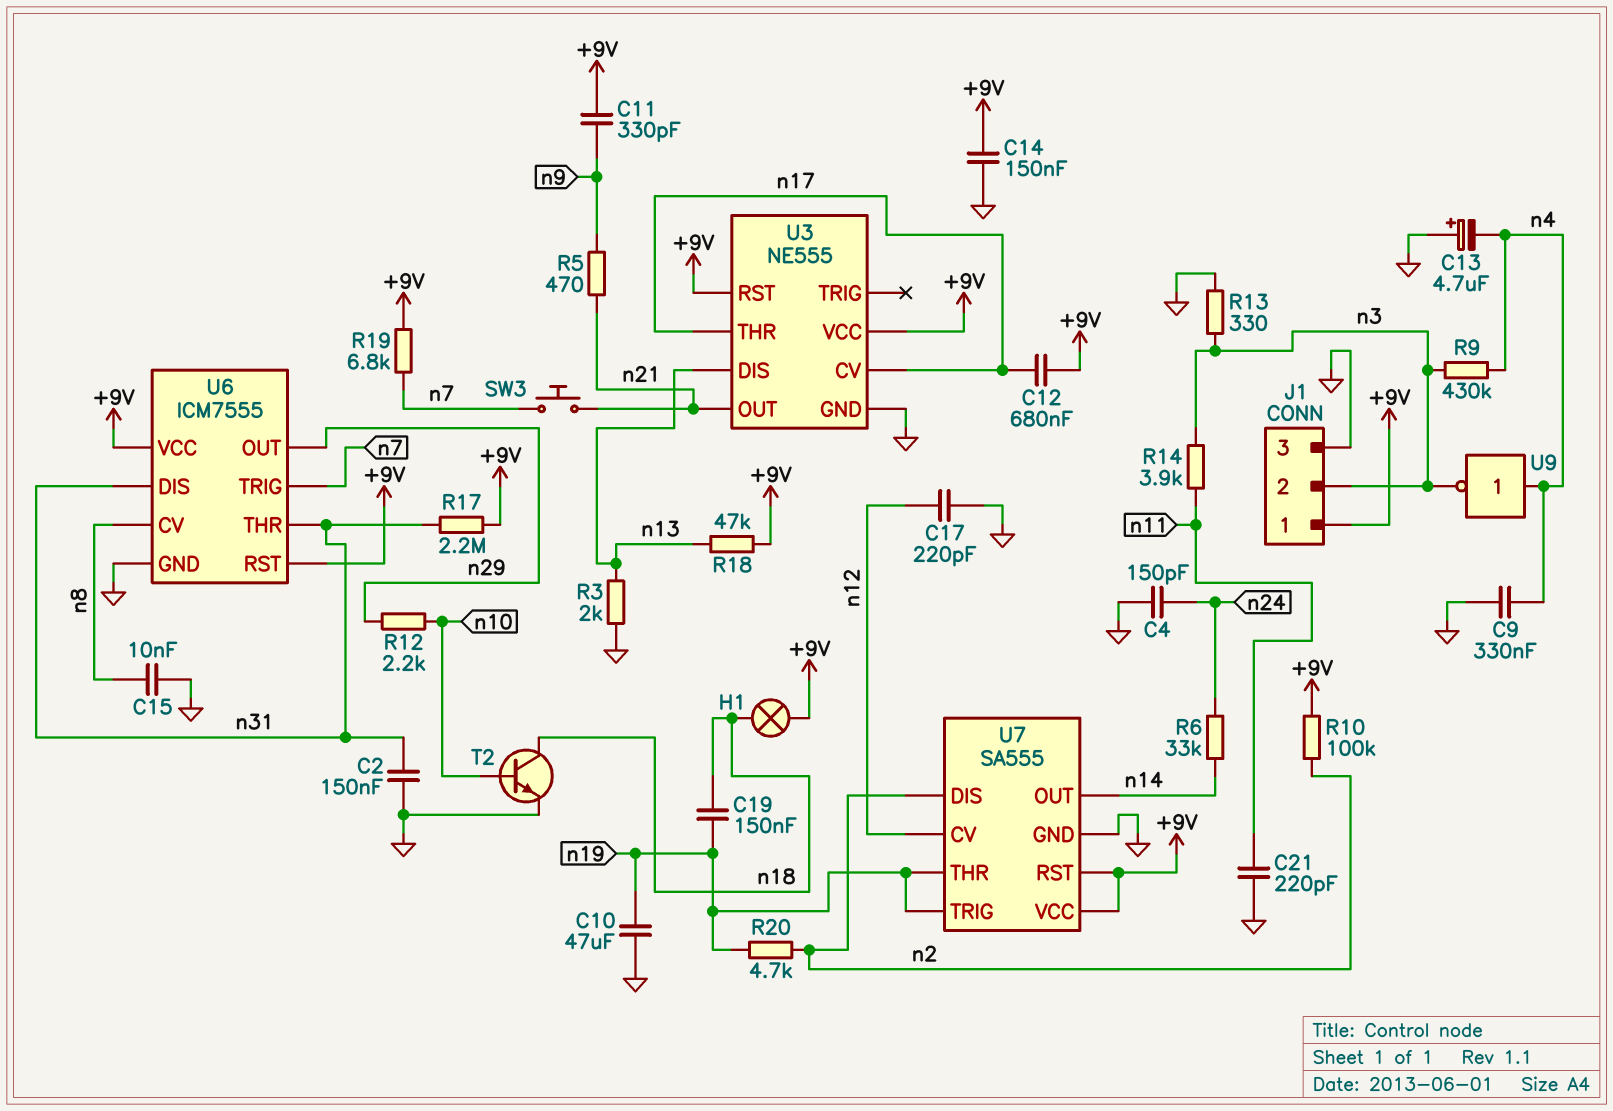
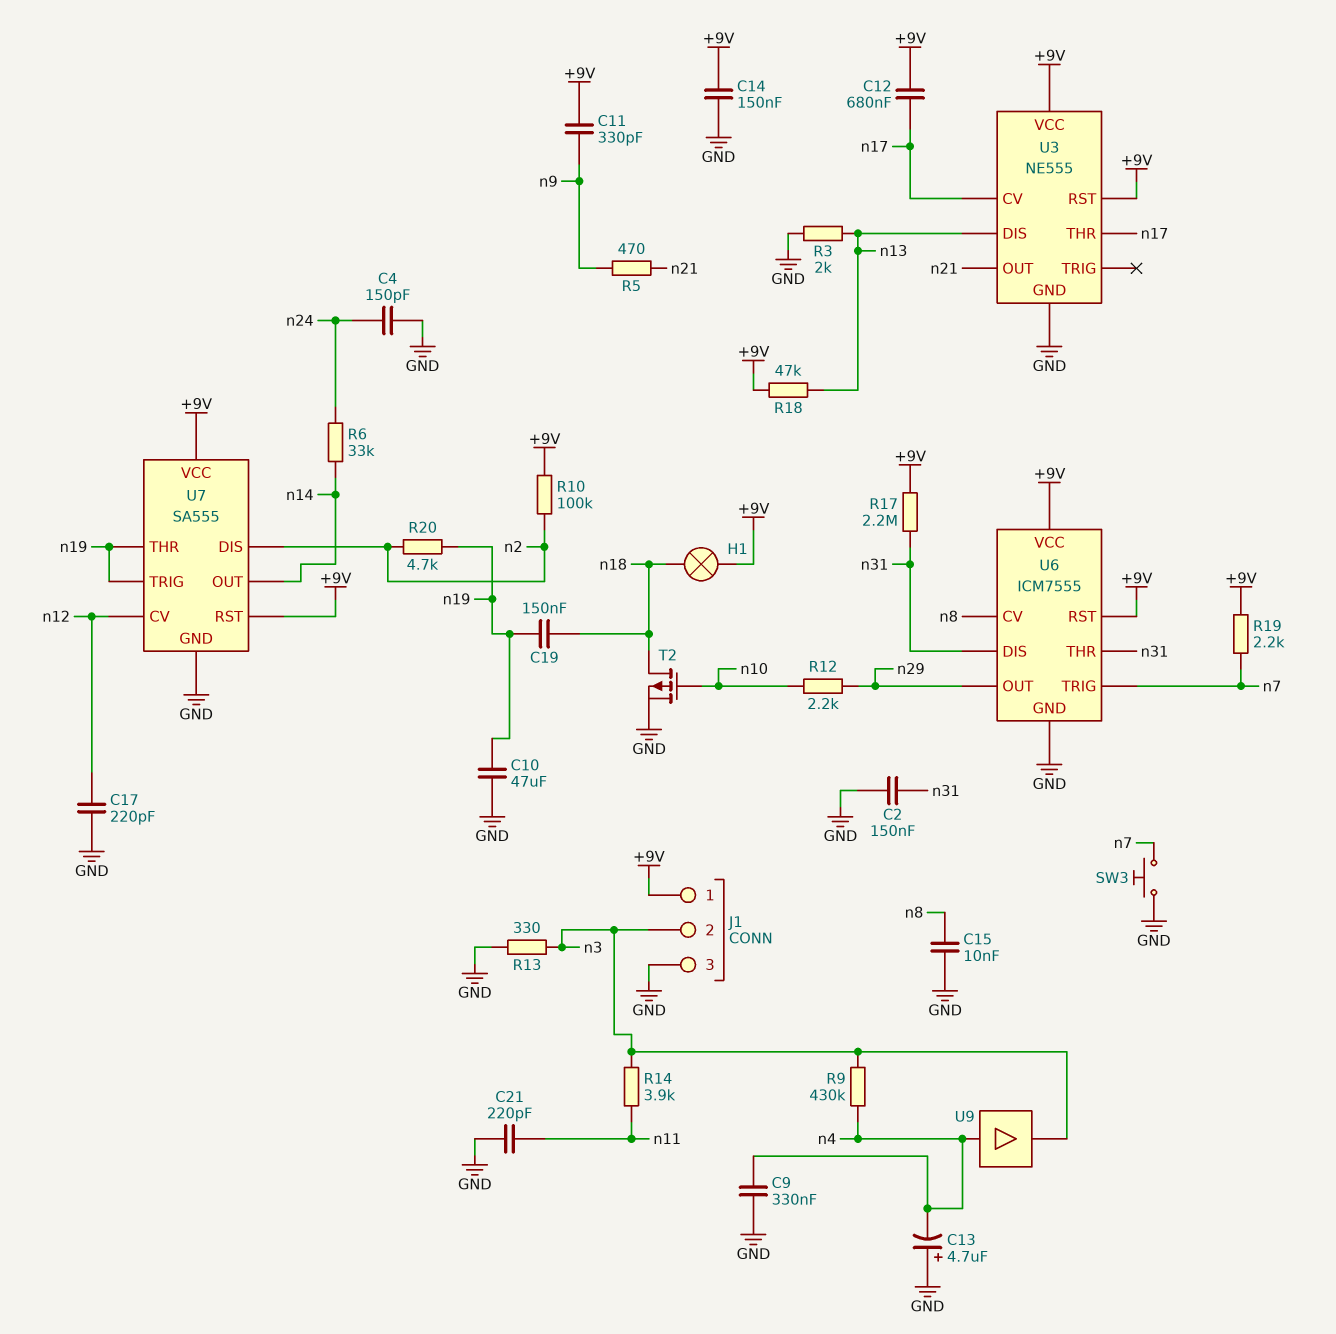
R19: 6.8k (+9V, n7) -> 2.2k (+9V, n7)
SW3: button (n7, n21) -> button (GND, n7)
T2: NPN (B n10, C n18, E GND) -> PMOS (G n10, D n18, S GND)
U9: NOT (in n4, out n3) -> buffer (in n4, out n3)

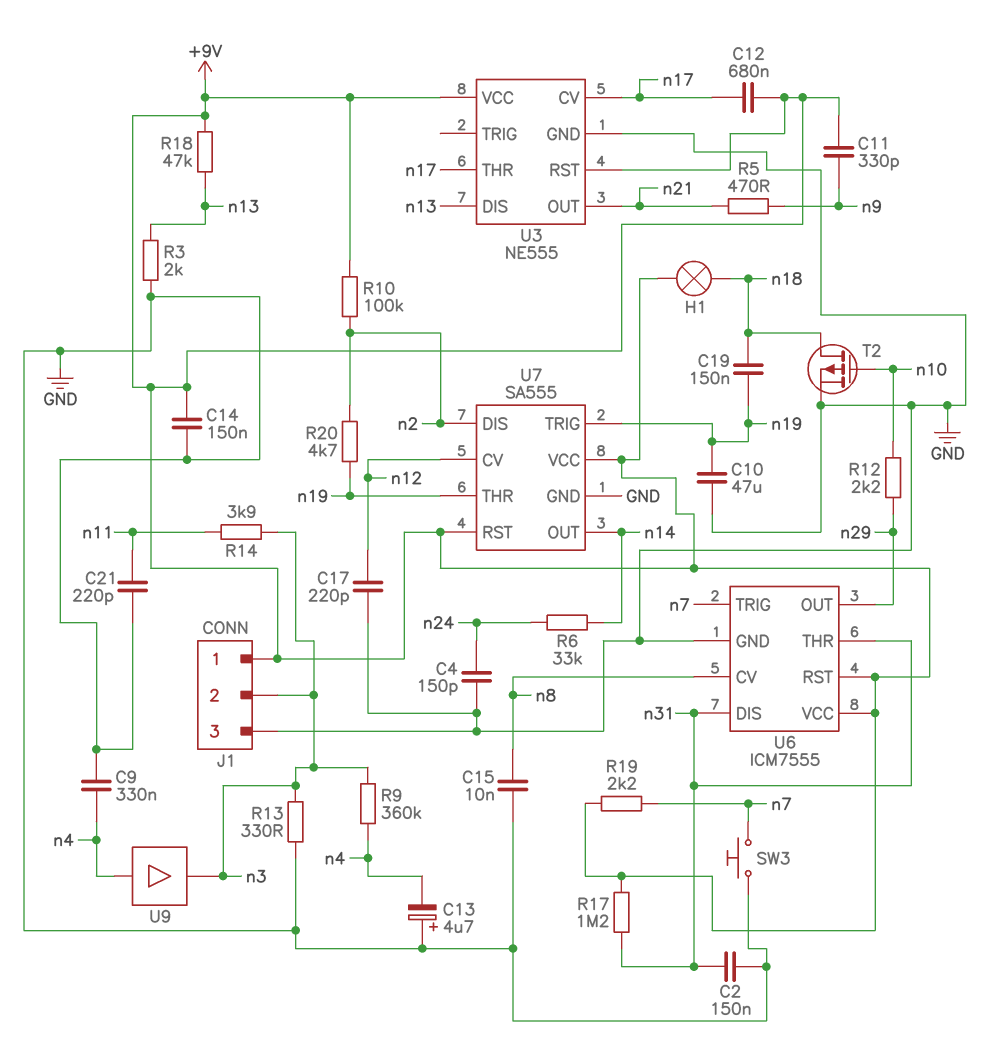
R9: 430k (n3, n4) -> 360k (n3, n4)
R17: 2.2M (+9V, n31) -> 1.2M (+9V, n31)

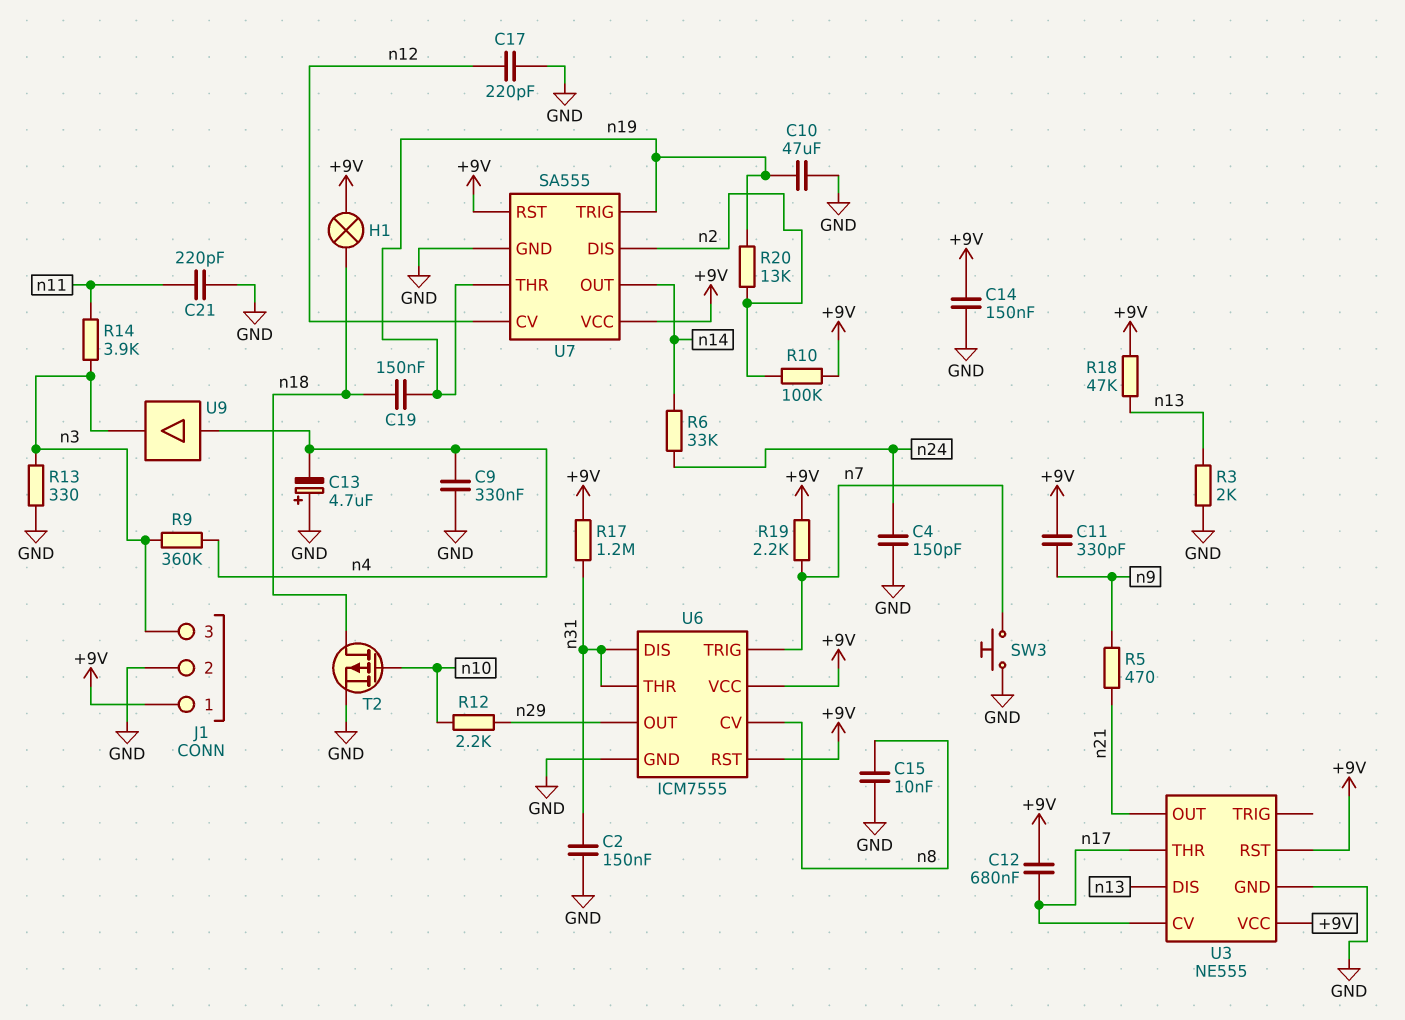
J1 pin 2: n3 -> GND
J1 pin 3: GND -> n3
R20: 4.7k (n2, n19) -> 13k (n2, n19)

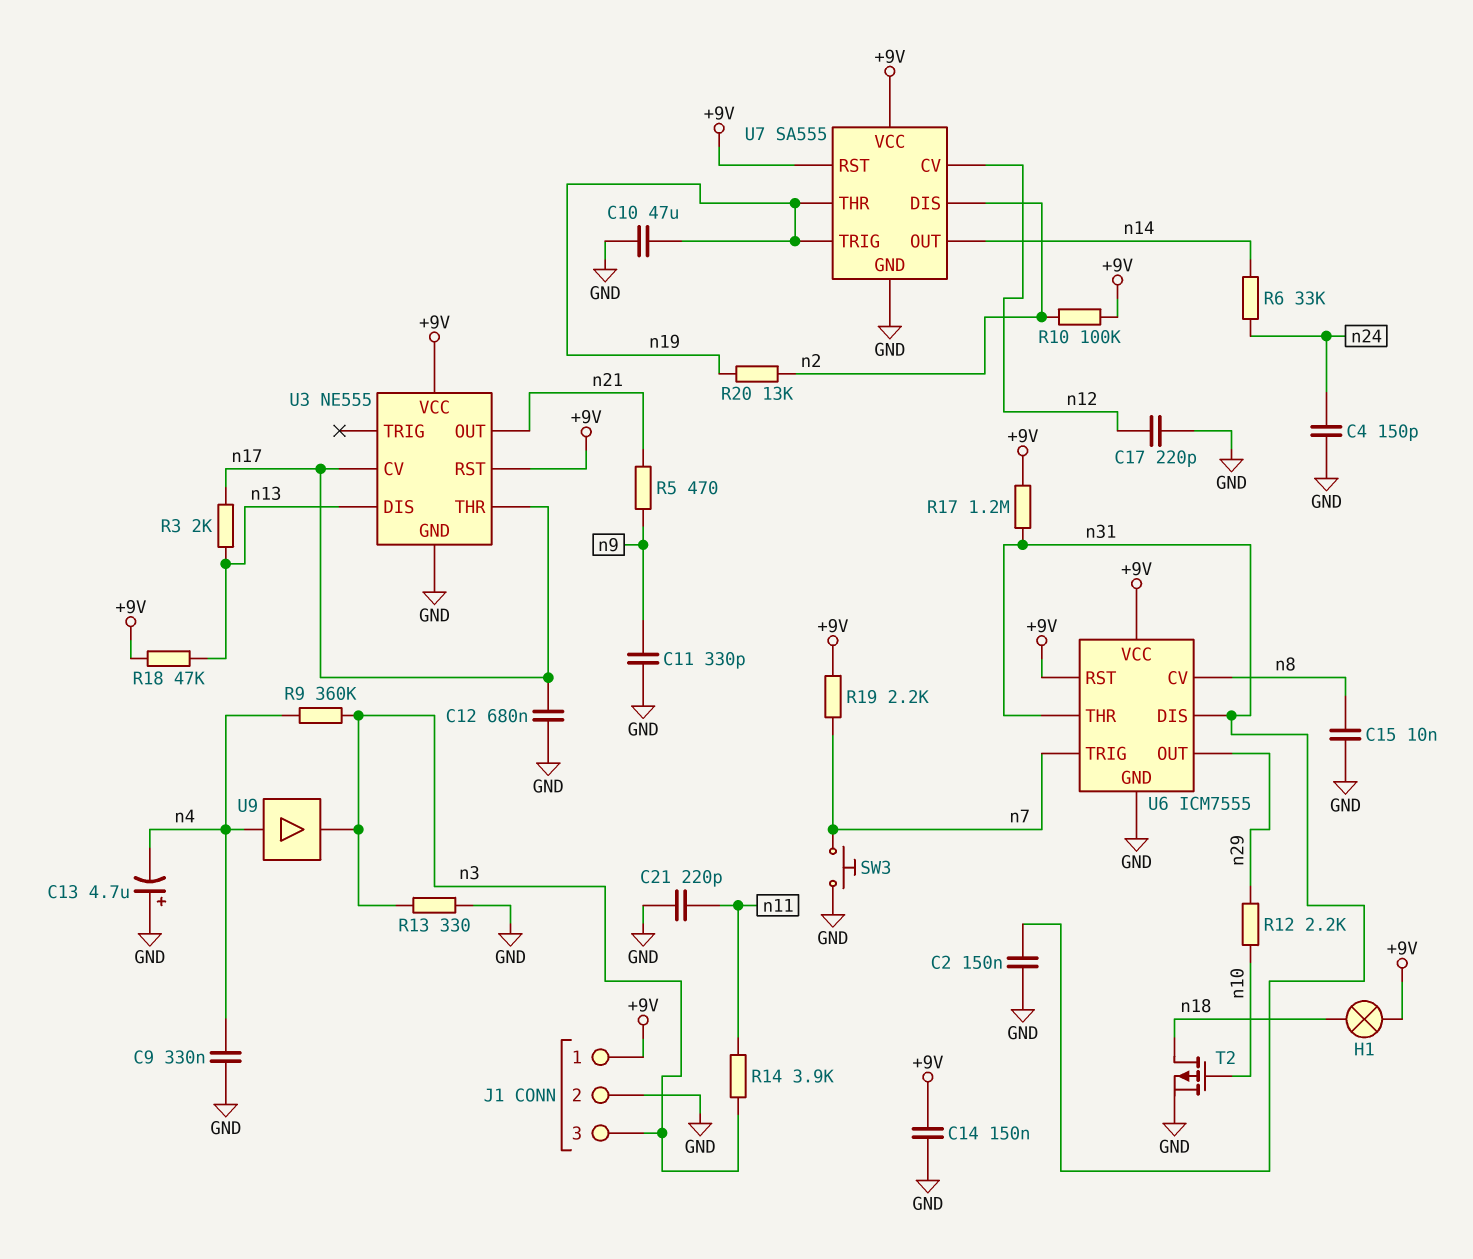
C11: 330pF (+9V, n9) -> 330pF (GND, n9)
C12: 680nF (+9V, n17) -> 680nF (GND, n17)
C19: 150nF (n18, n19) -> none
R3: 2k (GND, n13) -> 2k (n13, n17)

